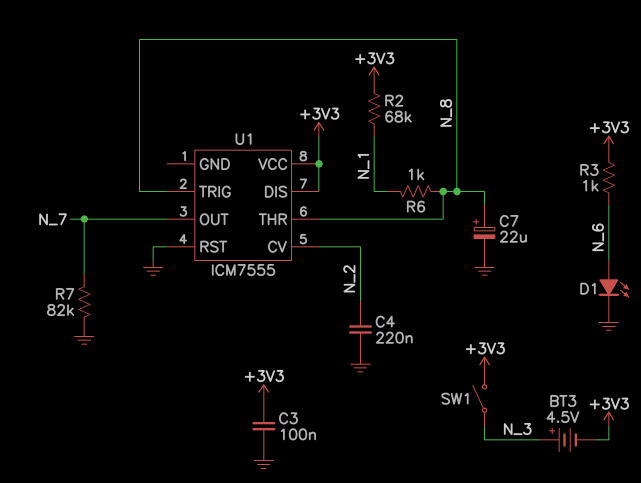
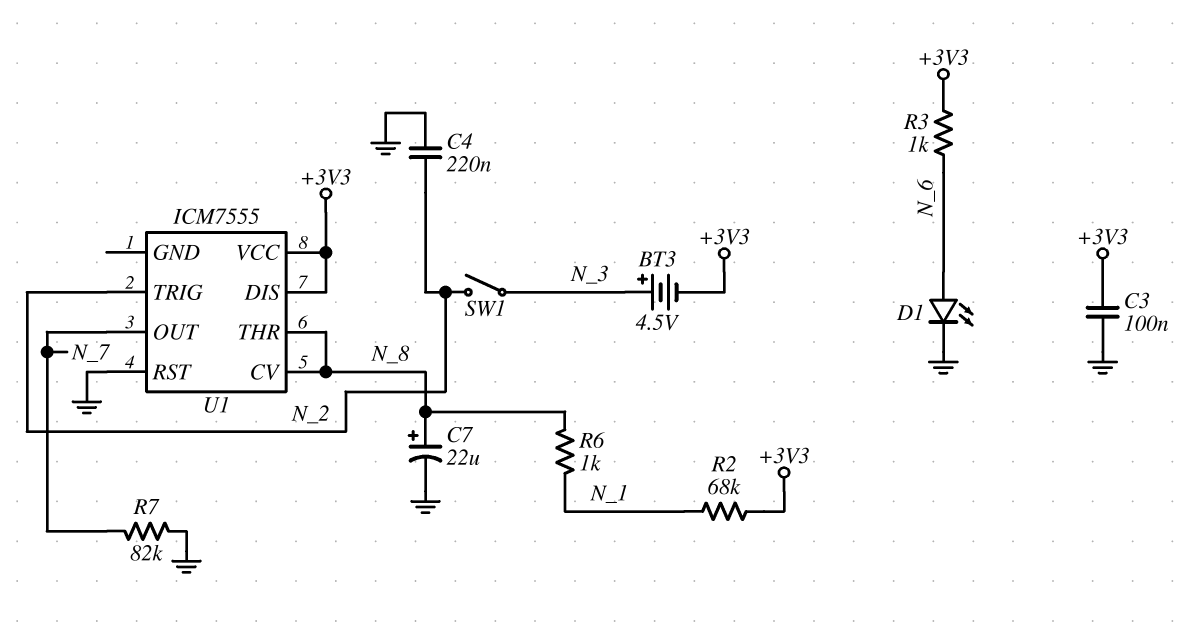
SW1: switch (+3V3, N_3) -> switch (N_2, N_3)
U1 pin CV: N_2 -> N_8
U1 pin TRIG: N_8 -> N_2

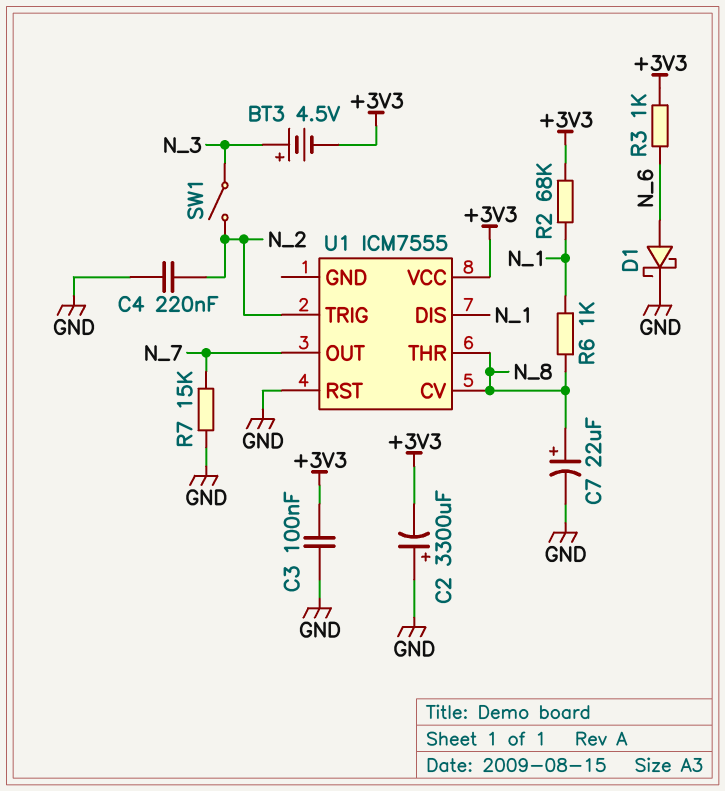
C2: none -> 3300uF (plus GND, minus +3V3)
D1: LED (A N_6, K GND) -> schottky (A N_6, K GND)
R7: 82k (GND, N_7) -> 15k (GND, N_7)
U1 pin DIS: +3V3 -> N_1

